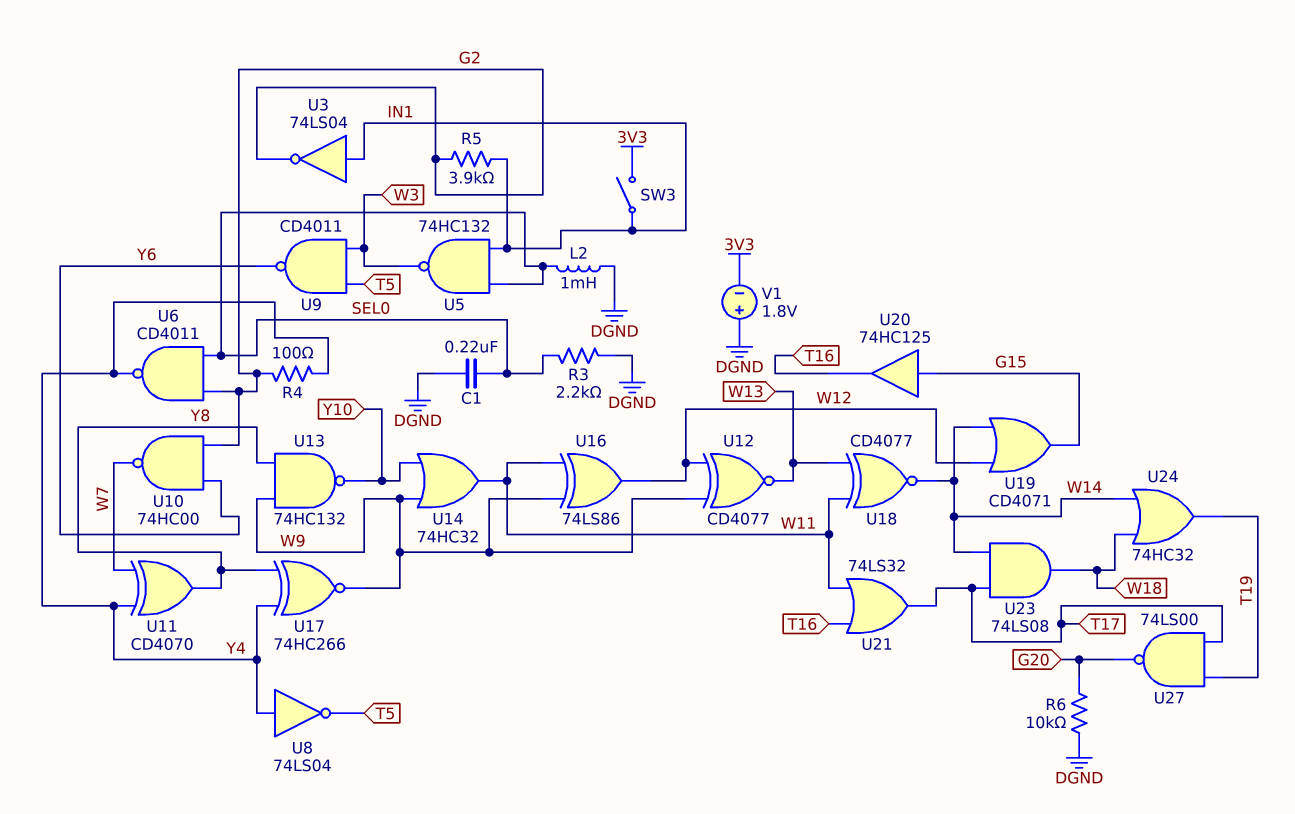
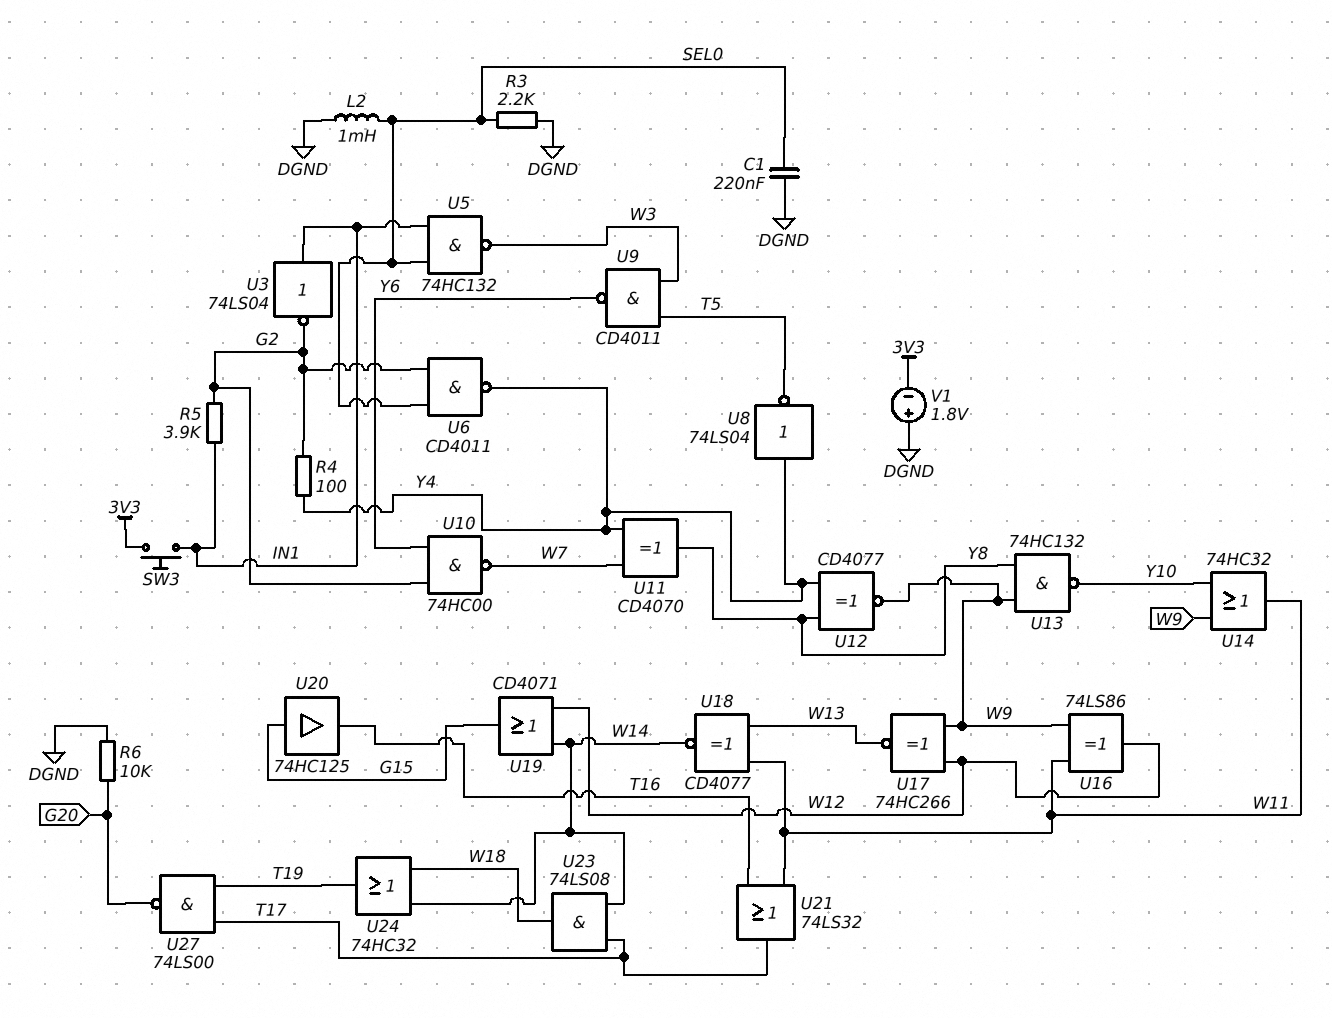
SW3: switch (3V3, IN1) -> button (3V3, IN1)
U12: XNOR CD4077 (in W9, in W12, out W13) -> XNOR CD4077 (in Y4, in Y8, out W9)
U17: XNOR 74HC266 (in Y4, in Y8, out W9) -> XNOR 74HC266 (in W9, in W12, out W13)

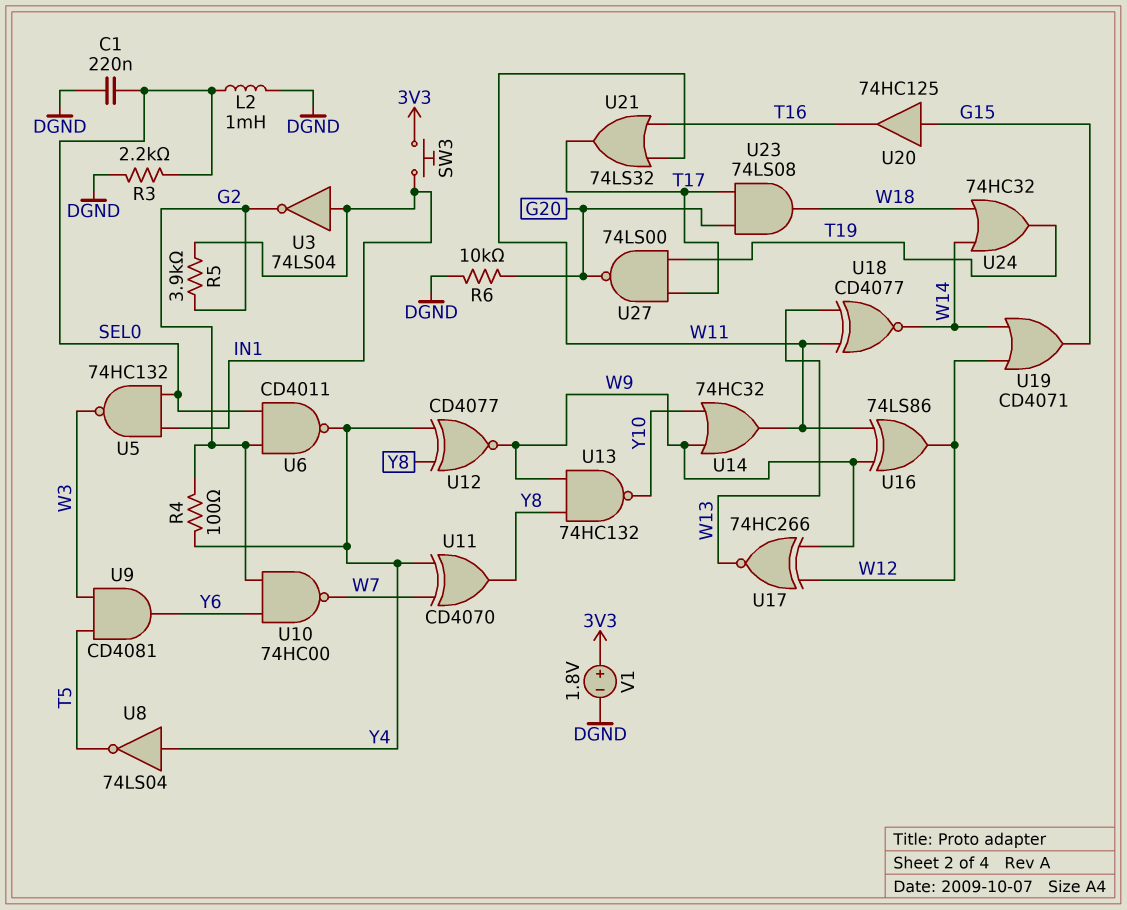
U9: NAND CD4011 (in T5, in W3, out Y6) -> AND CD4081 (in T5, in W3, out Y6)
U23: AND 74LS08 (in T17, in W14, out W18) -> AND 74LS08 (in G20, in T17, out W18)
V1: 1.8V (plus DGND, minus 3V3) -> 1.8V (plus 3V3, minus DGND)

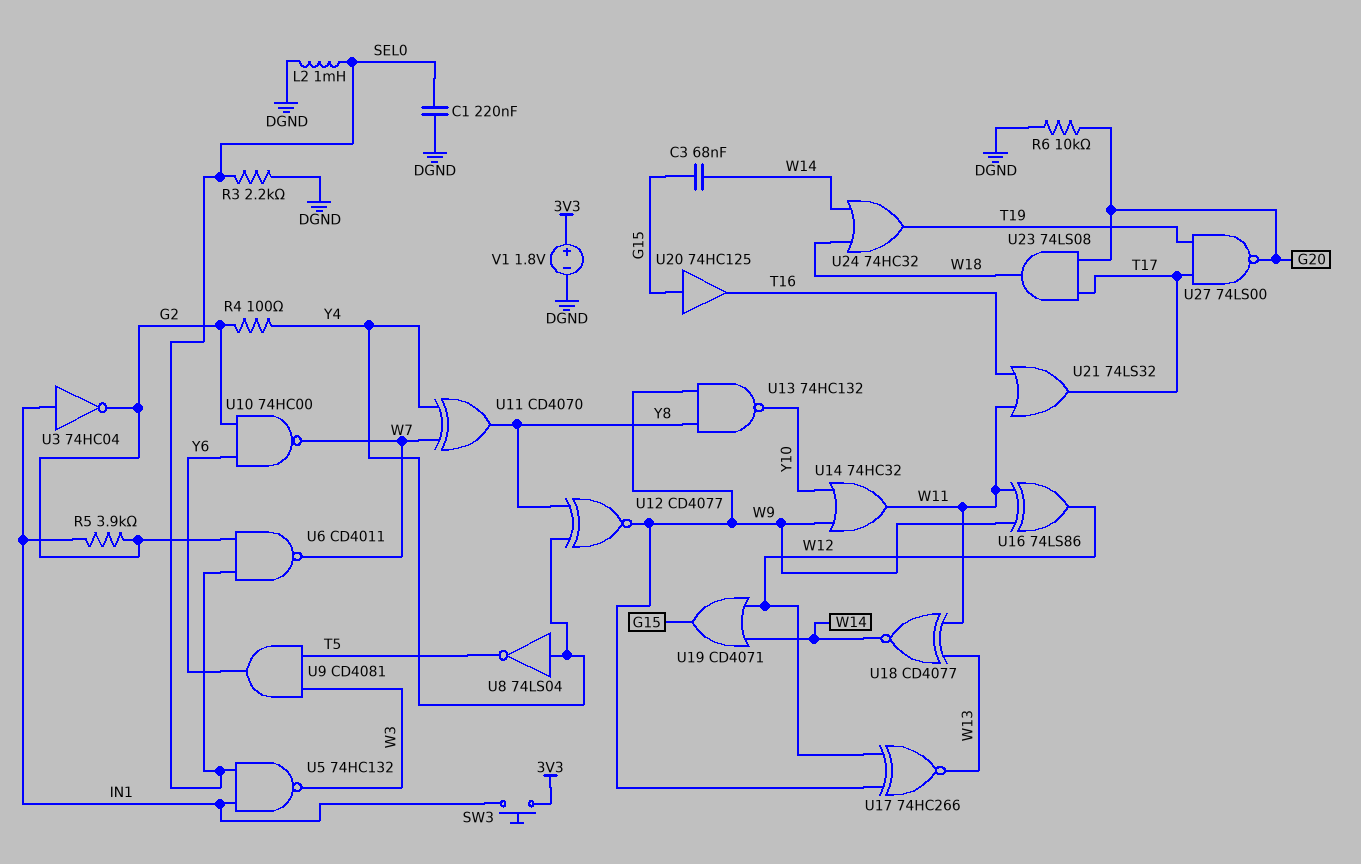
C3: none -> 68nF (G15, W14)
U3: NOT 74LS04 (in IN1, out G2) -> NOT 74HC04 (in IN1, out G2)
U6: NAND CD4011 (in G2, in SEL0, out Y4) -> NAND CD4011 (in G2, in SEL0, out W7)

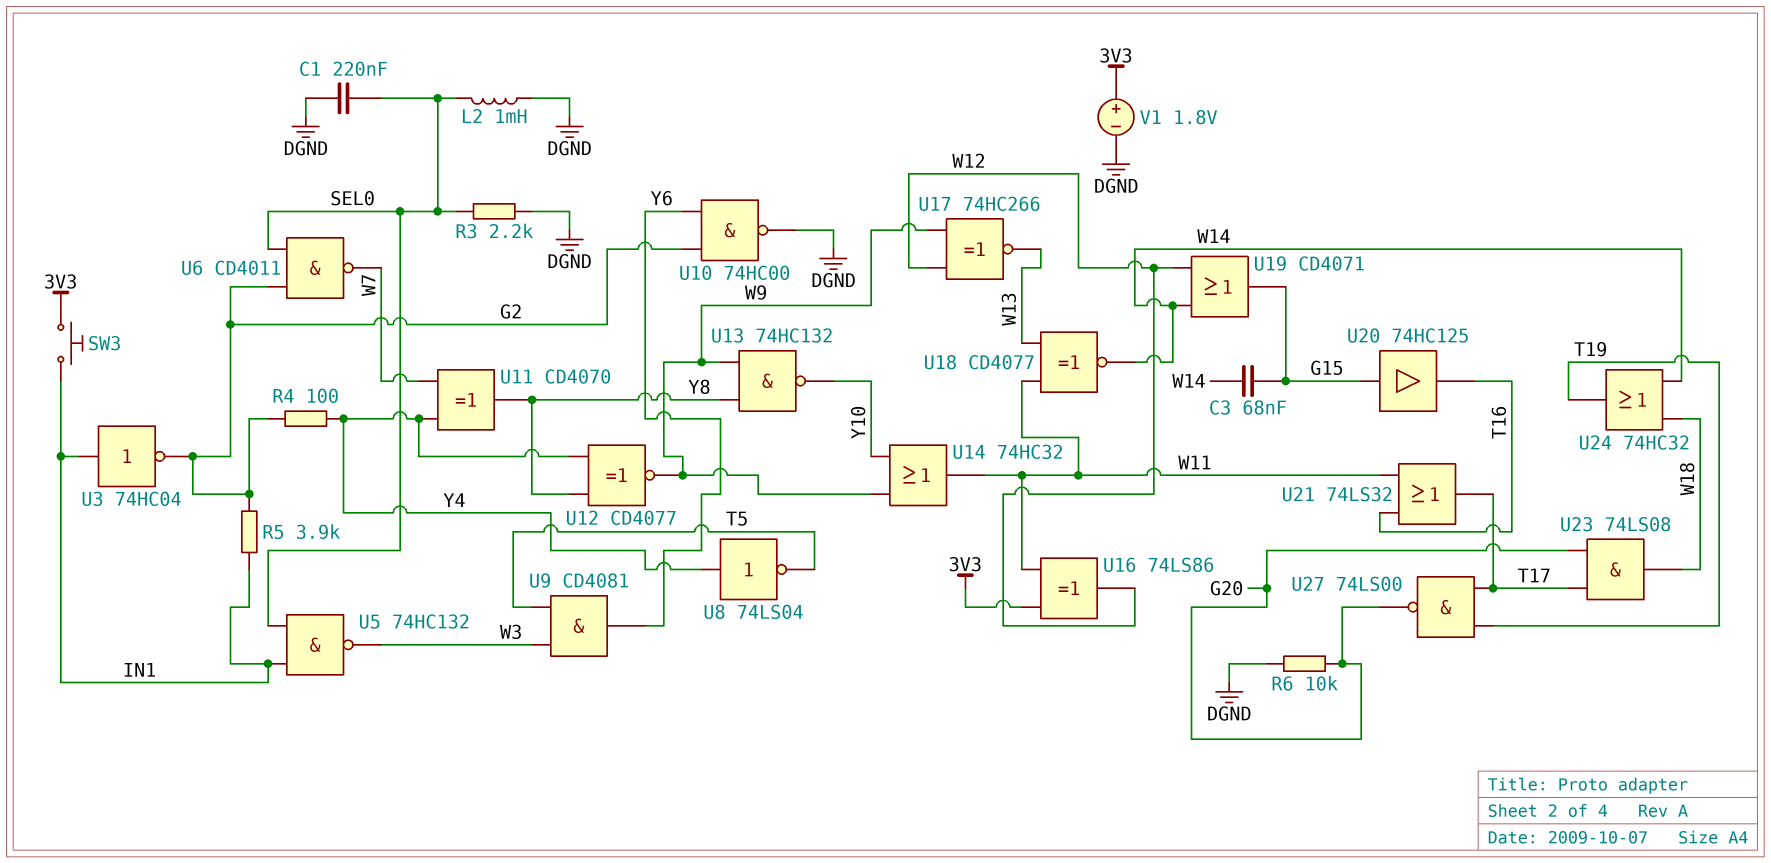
U10: NAND 74HC00 (in G2, in Y6, out W7) -> NAND 74HC00 (in G2, in Y6, out DGND)
U16: XOR 74LS86 (in W9, in W11, out W12) -> XOR 74LS86 (in 3V3, in W11, out W12)

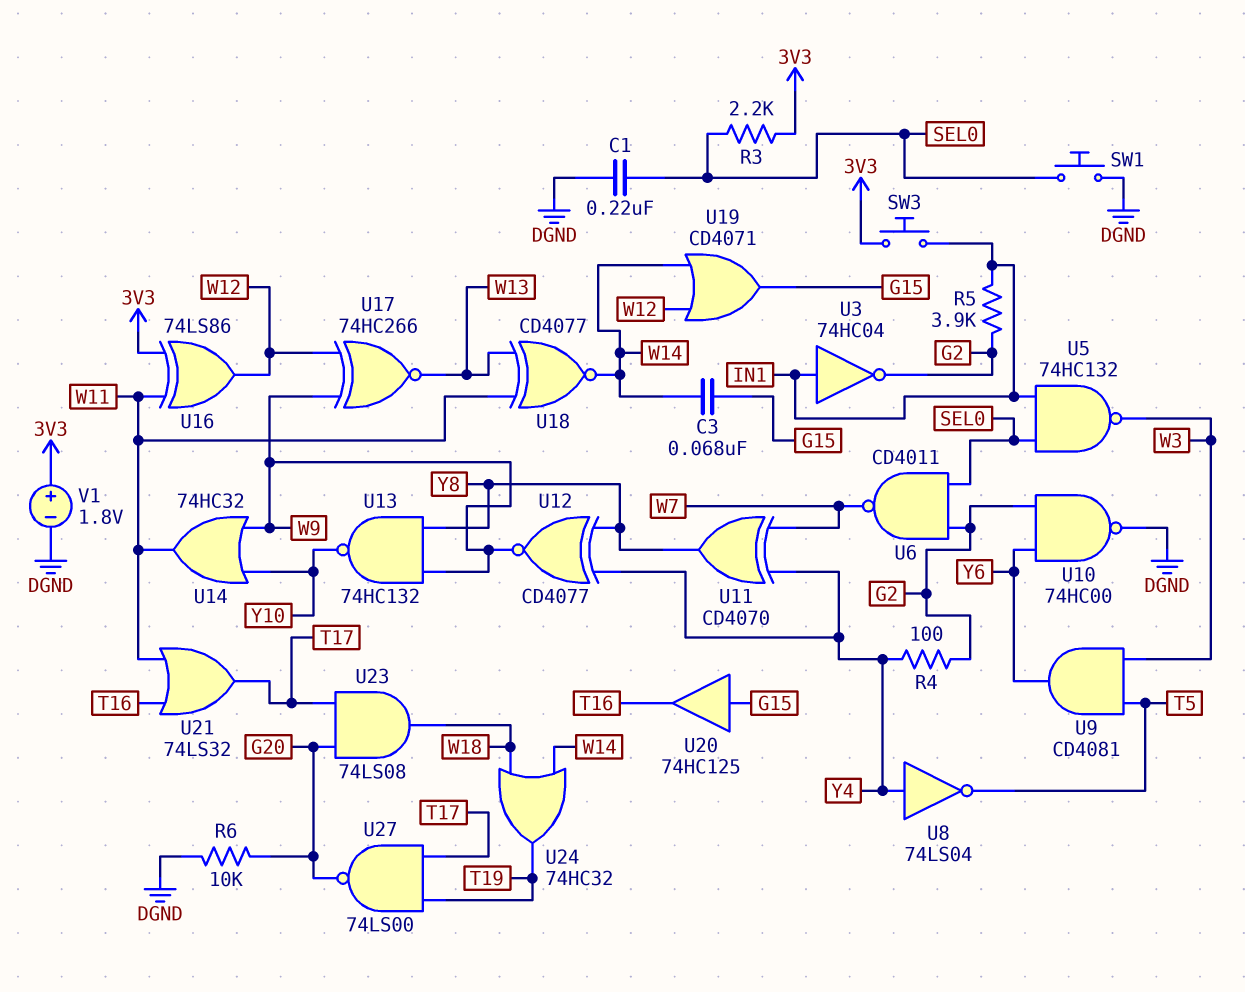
L2: 1mH (DGND, SEL0) -> none
R3: 2.2k (DGND, SEL0) -> 2.2k (3V3, SEL0)
SW1: none -> button (DGND, SEL0)

